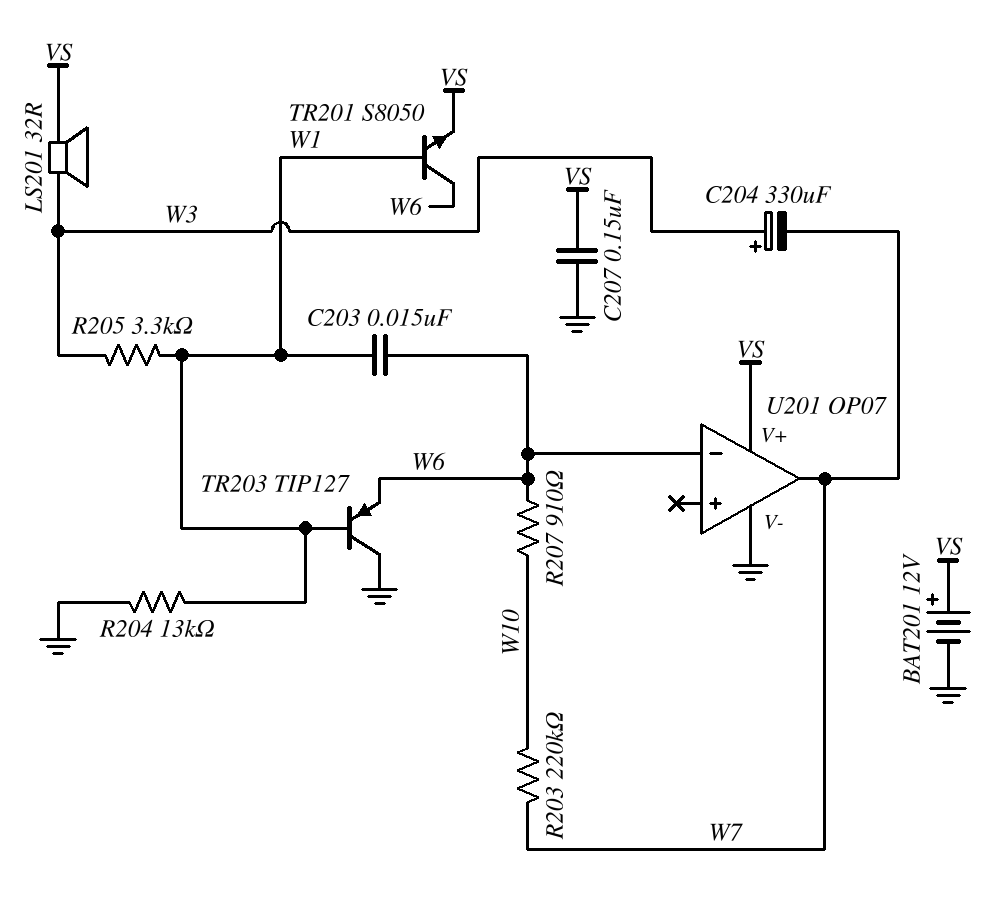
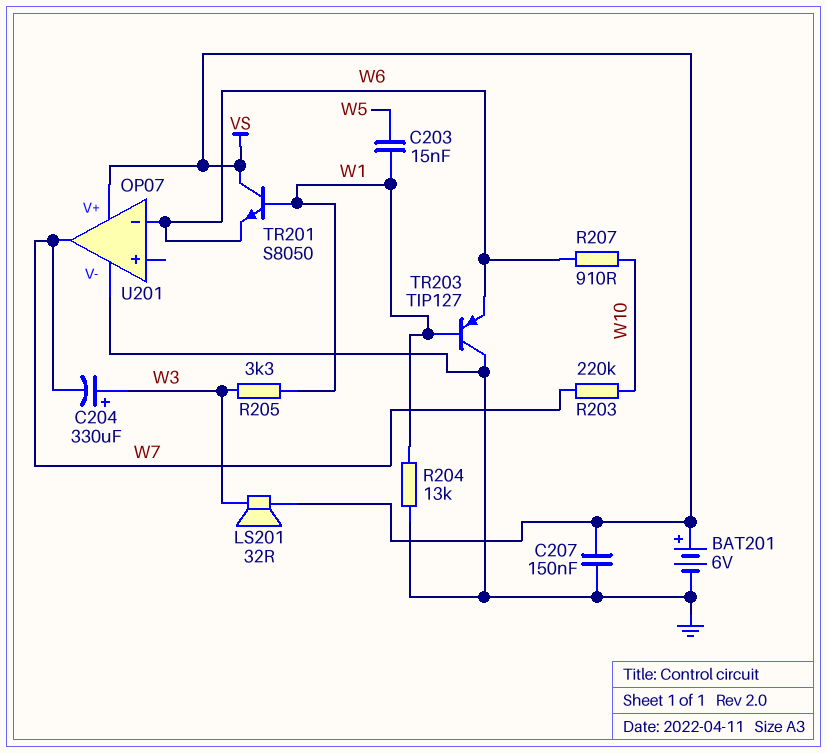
BAT201: 12V (plus VS, minus GND) -> 6V (plus VS, minus GND)
C203: 15nF (W1, W6) -> 15nF (W1, W5)
TR201: NPN S8050 (B W1, C W6, E VS) -> NPN S8050 (B W1, C VS, E W6)

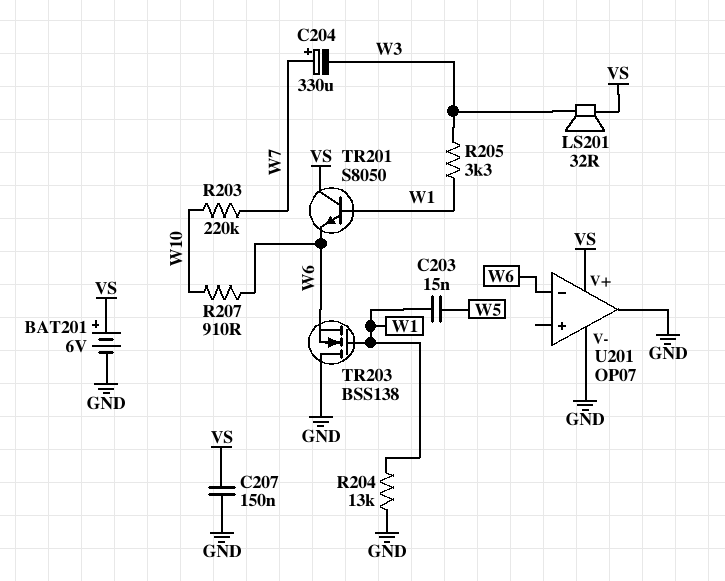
C204: 330uF (plus W3, minus W7) -> 330uF (plus W7, minus W3)
TR203: PNP TIP127 (B W1, C GND, E W6) -> NMOS BSS138 (G W1, D GND, S W6)
U201 pin out: W7 -> GND

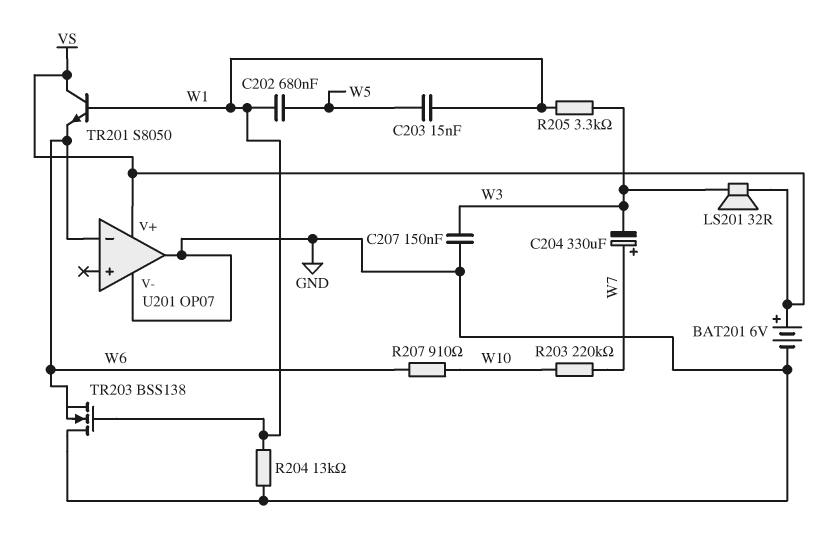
C202: none -> 680nF (W1, W5)
C207: 150nF (GND, VS) -> 150nF (GND, W3)

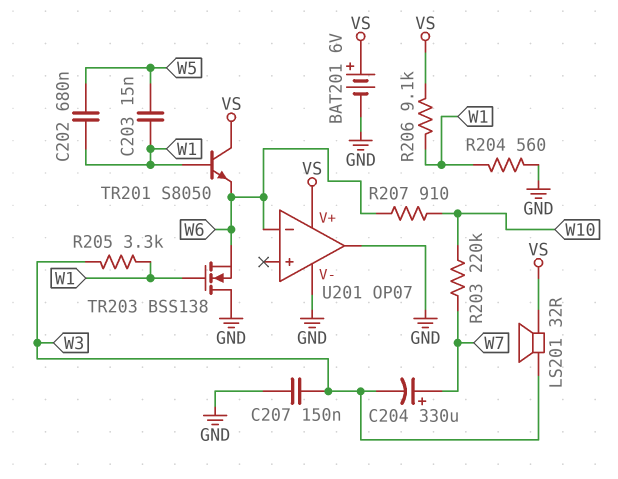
R204: 13k (GND, W1) -> 560 (GND, W1)
R206: none -> 9.1k (VS, W1)

